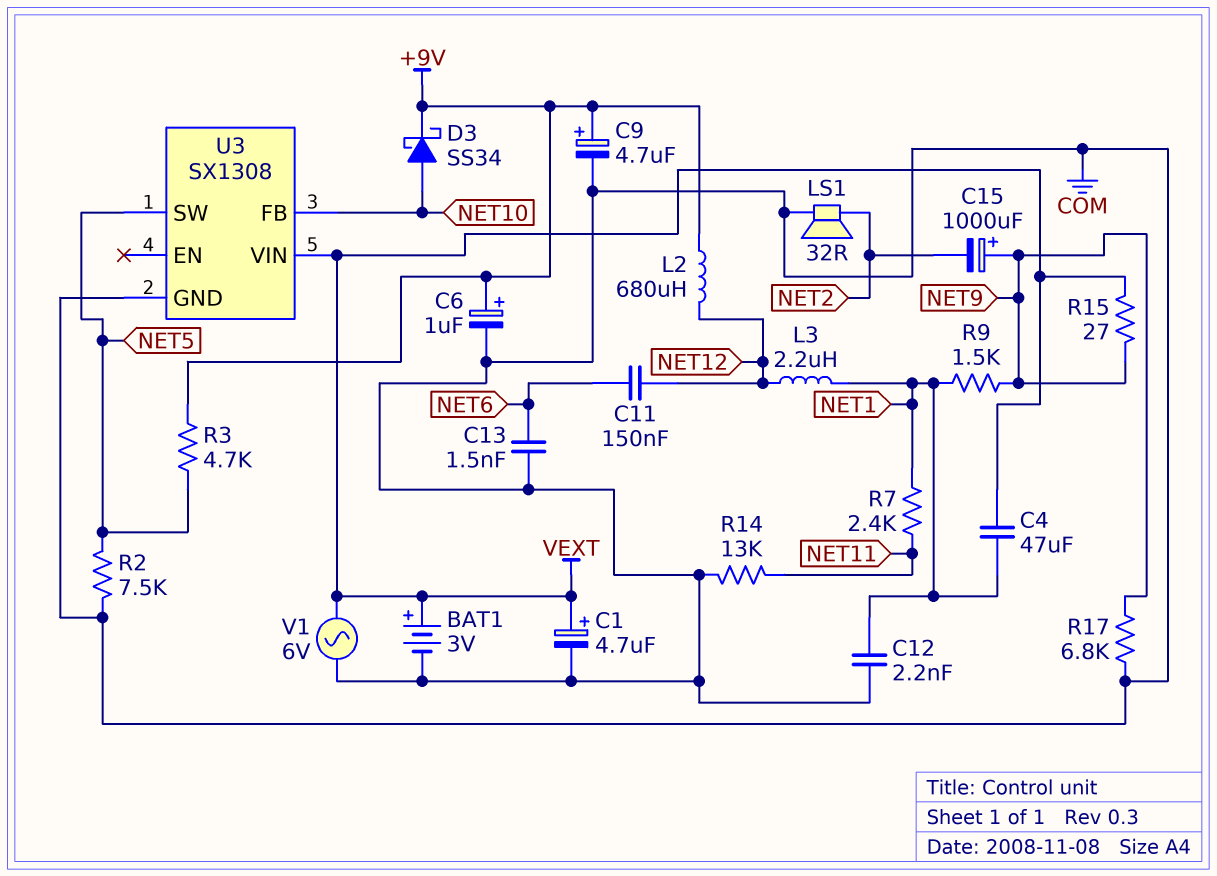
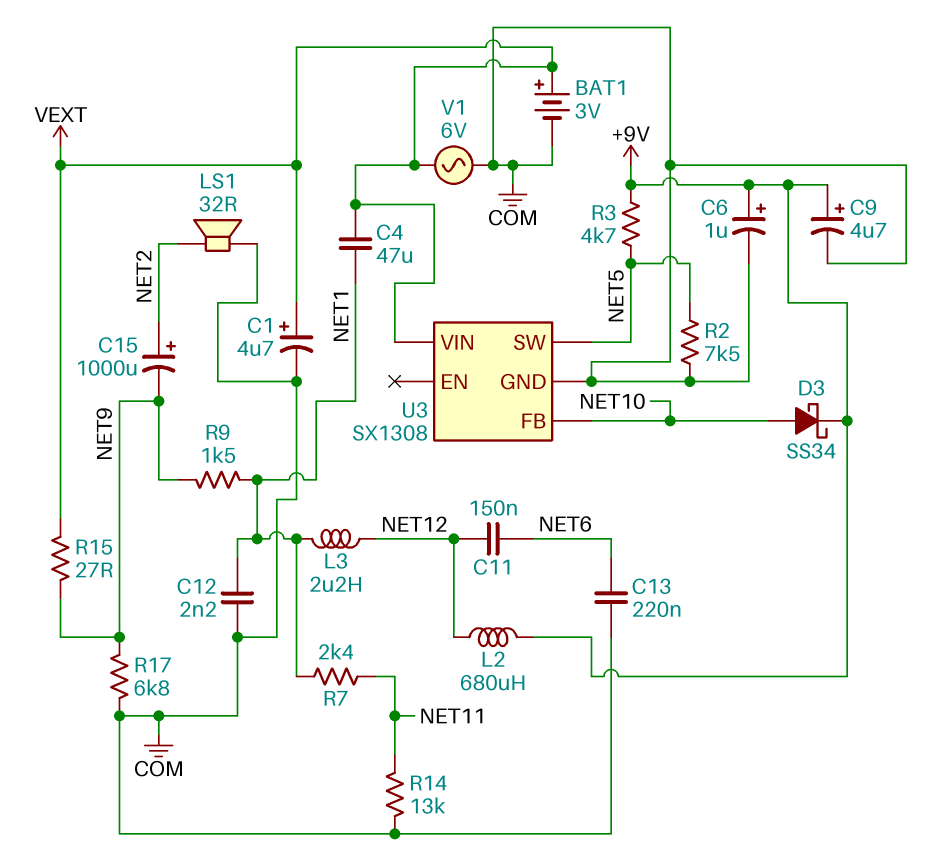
C13: 1.5nF (COM, NET6) -> 220nF (COM, NET6)
C15: 1000uF (plus NET9, minus NET2) -> 1000uF (plus NET2, minus NET9)

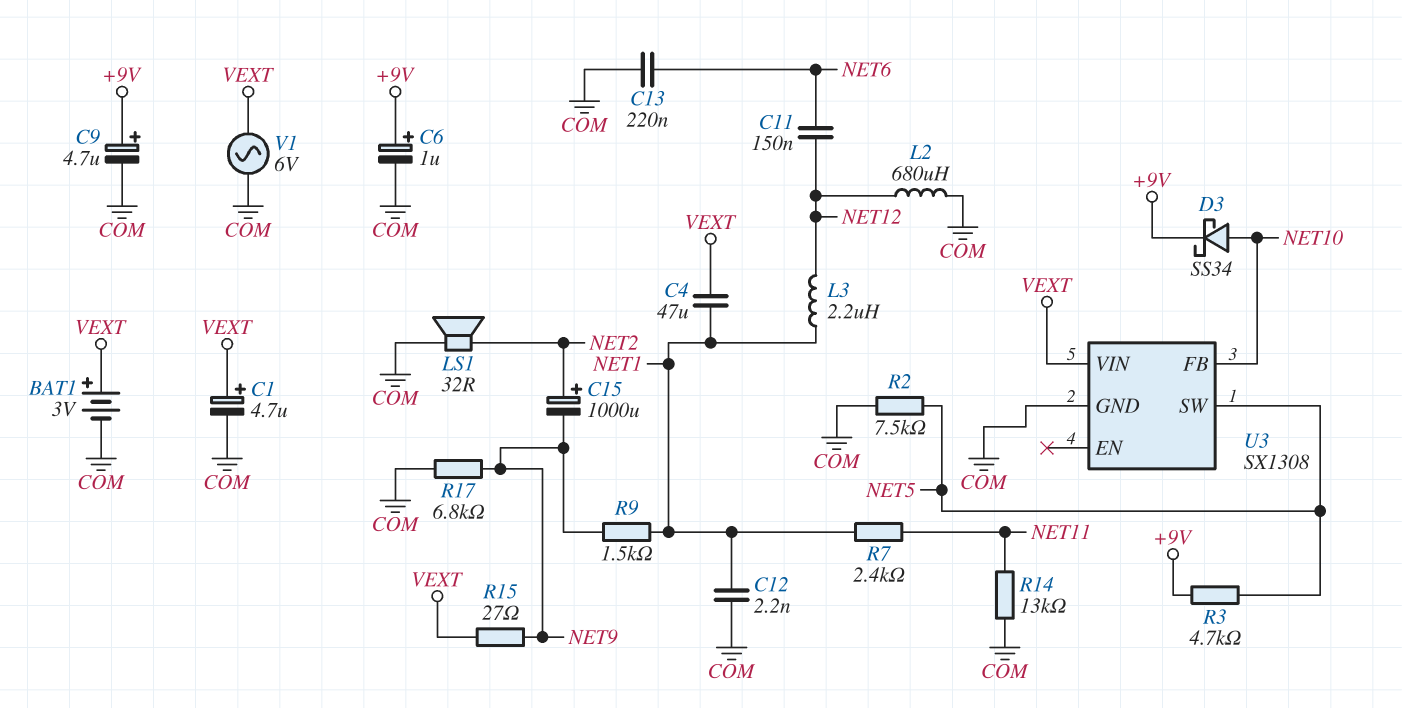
L2: 680uH (+9V, NET12) -> 680uH (COM, NET12)

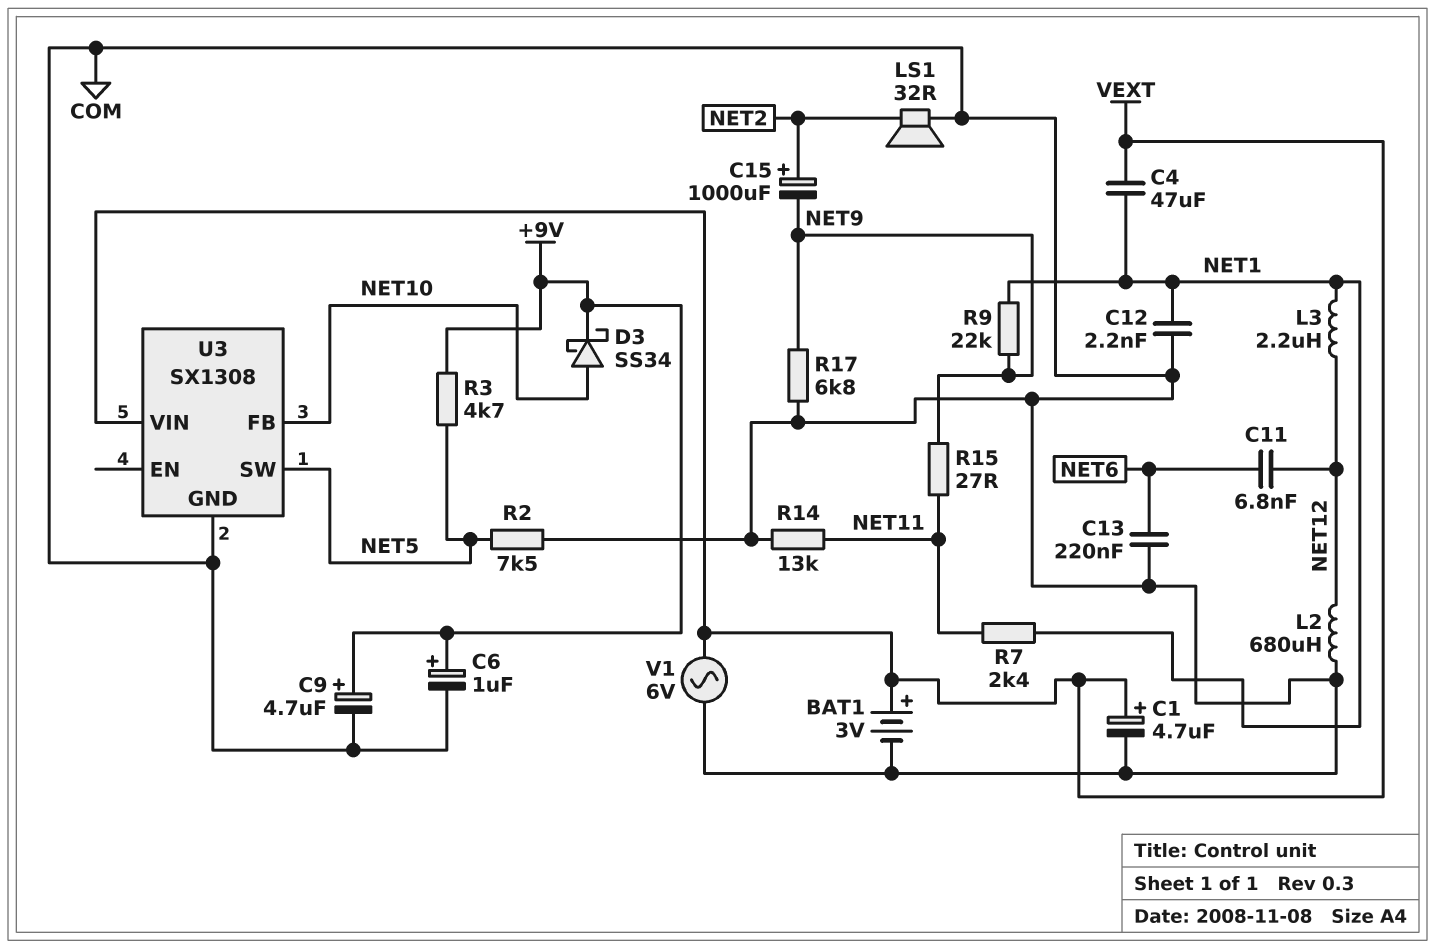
C11: 150nF (NET6, NET12) -> 6.8nF (NET6, NET12)
R9: 1.5k (NET1, NET9) -> 22k (NET1, NET9)
R15: 27 (NET9, VEXT) -> 27 (NET9, NET11)

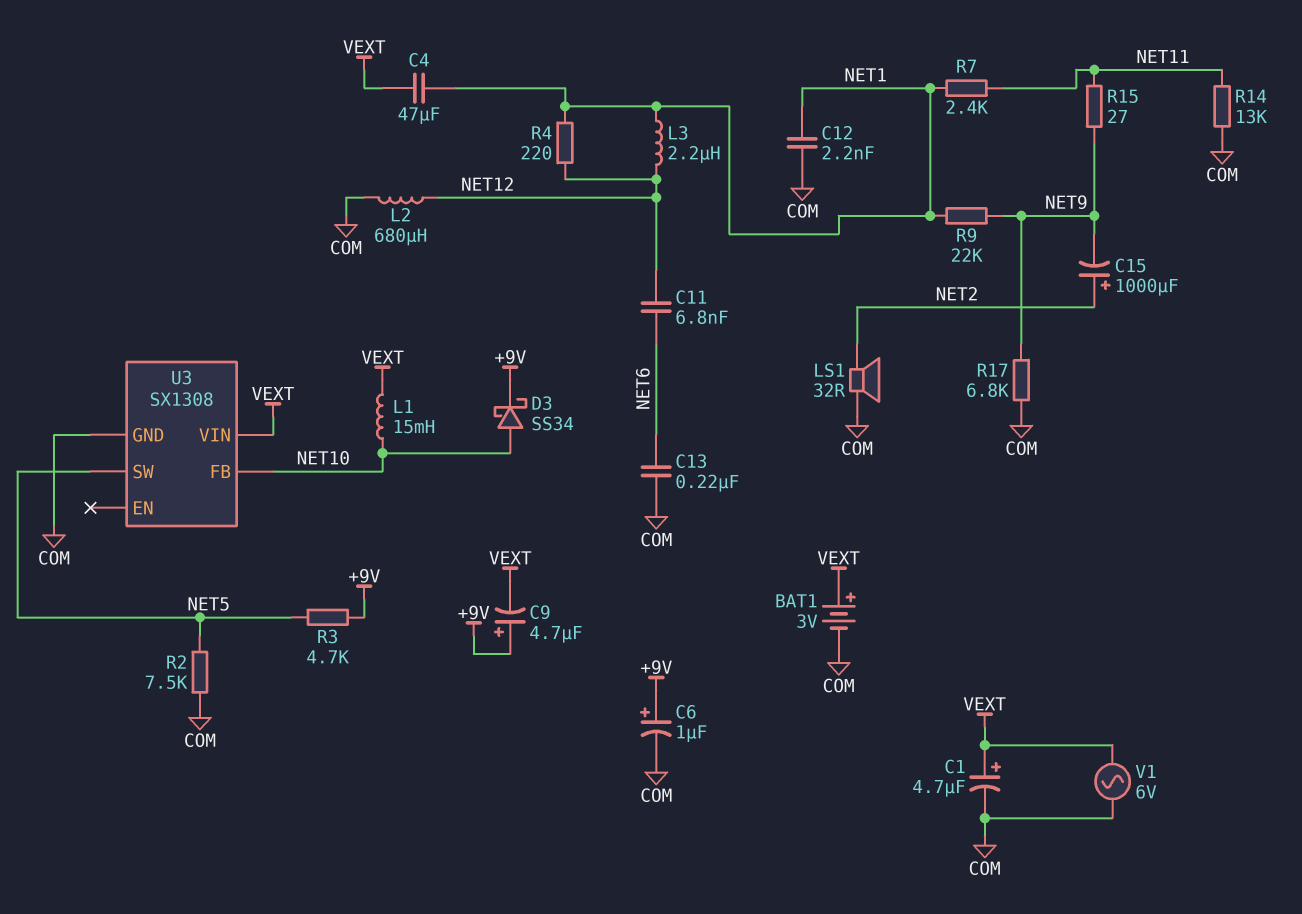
C9: 4.7uF (plus +9V, minus COM) -> 4.7uF (plus +9V, minus VEXT)
L1: none -> 15mH (NET10, VEXT)
R4: none -> 220 (NET1, NET12)

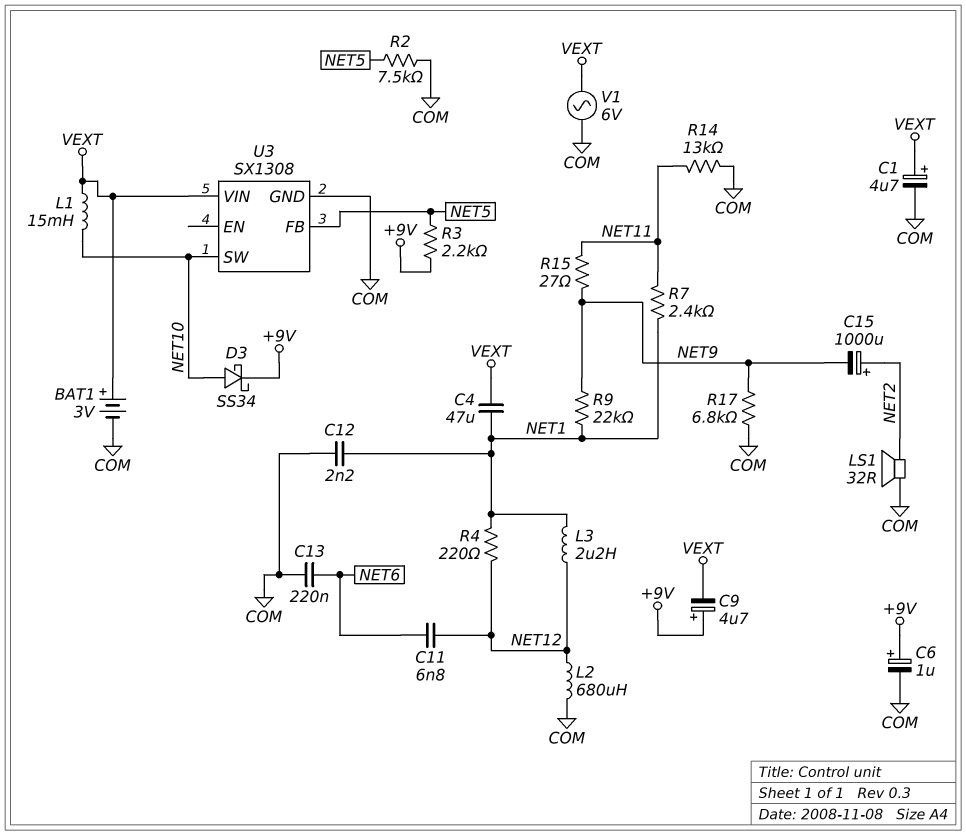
R3: 4.7k (+9V, NET5) -> 2.2k (+9V, NET5)
U3 pin FB: NET10 -> NET5
U3 pin SW: NET5 -> NET10

